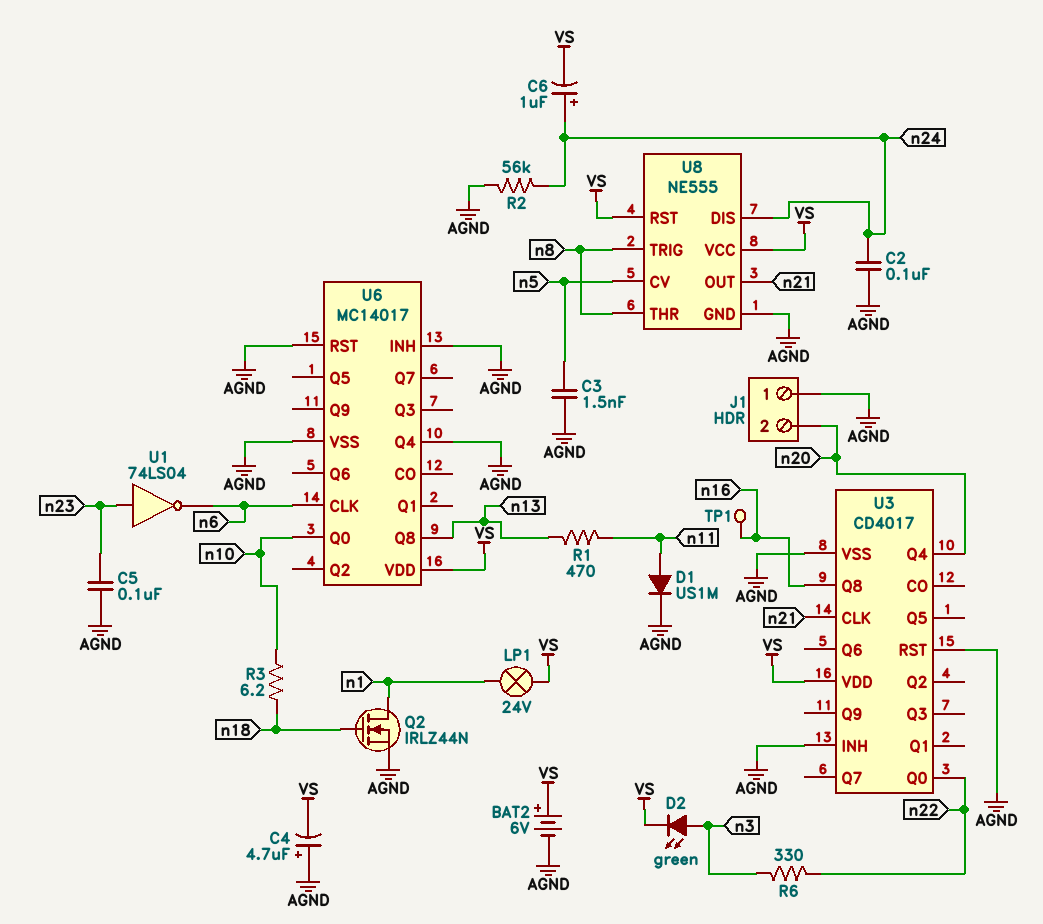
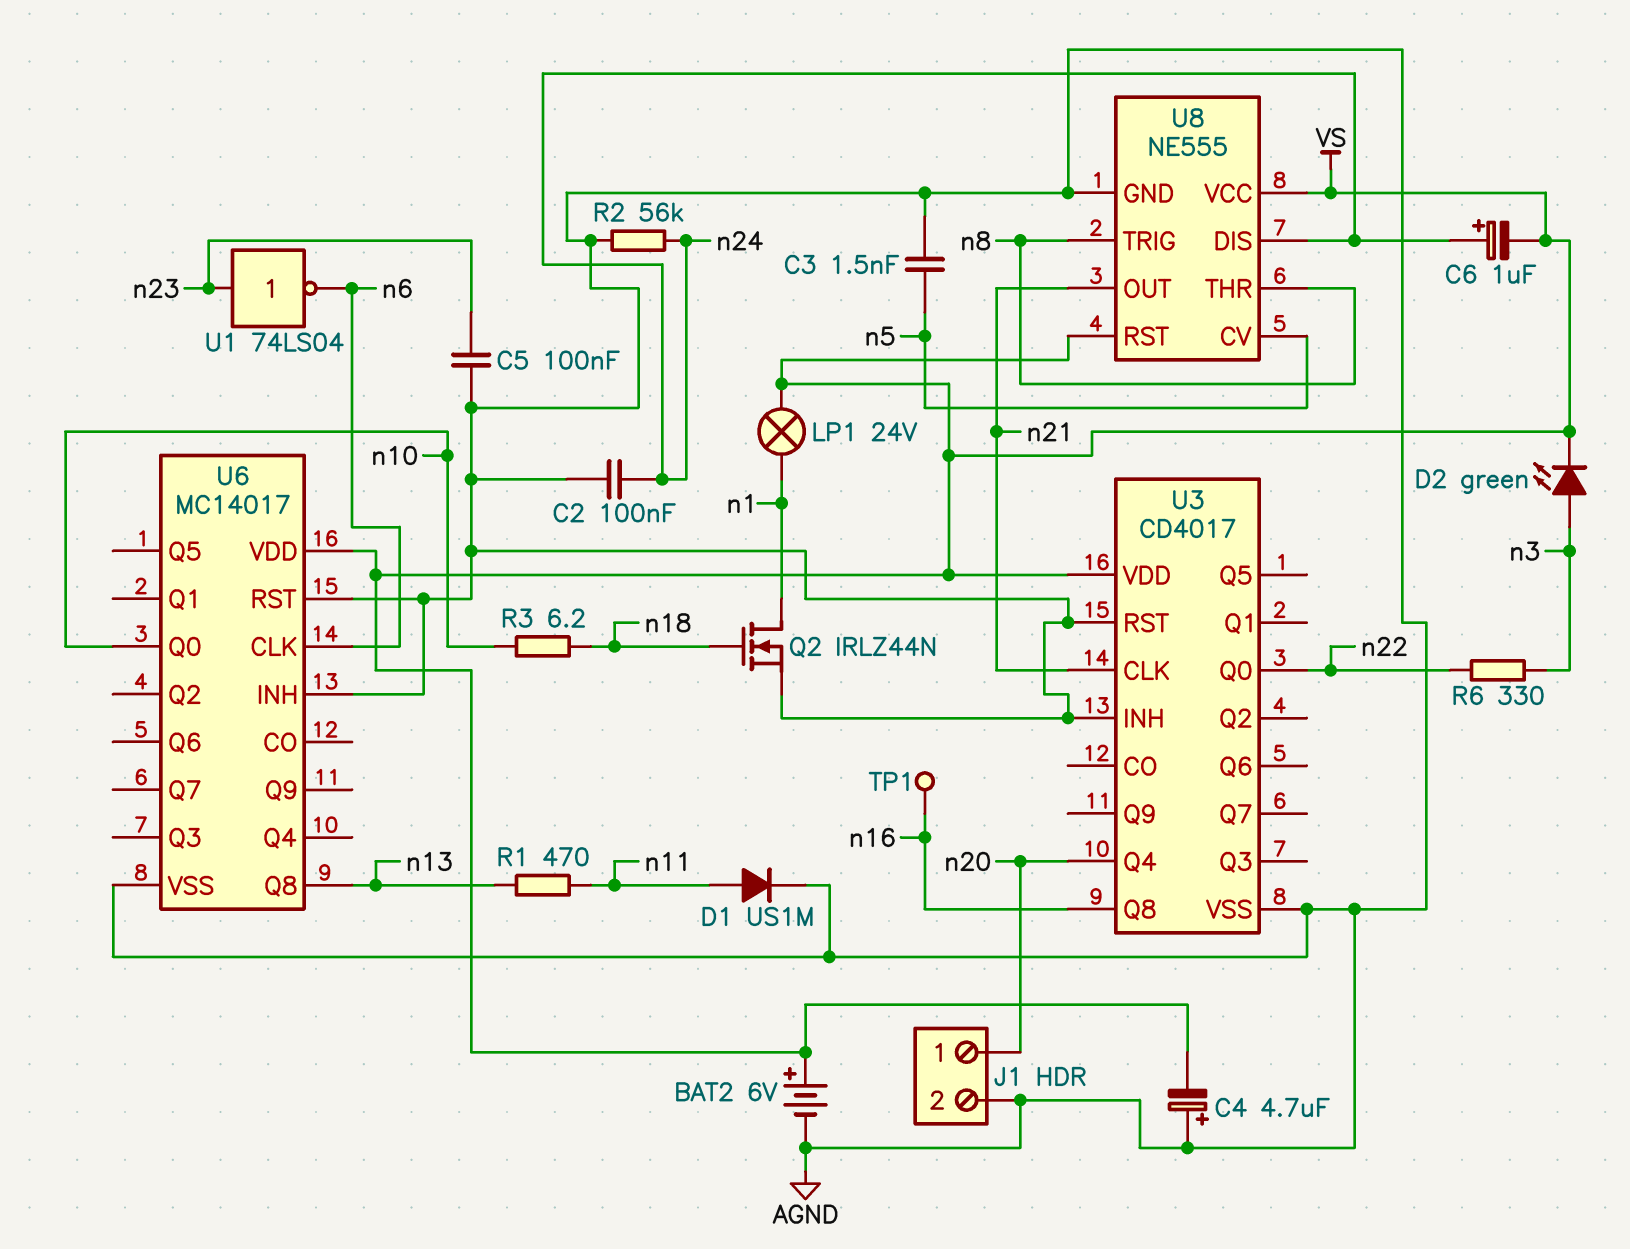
J1 pin 1: AGND -> n20
J1 pin 2: n20 -> AGND
U6 pin Q4: AGND -> none

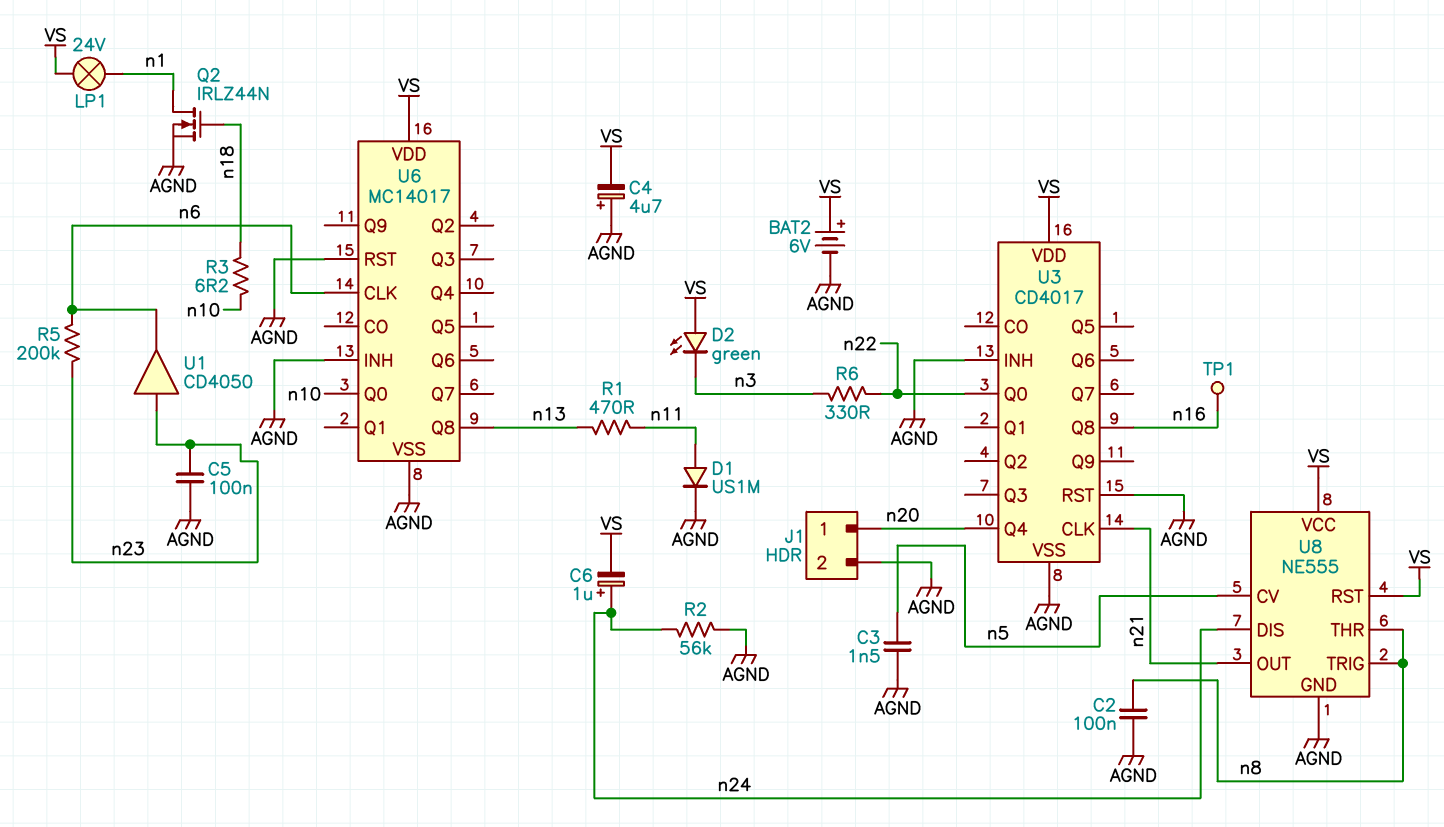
C2: 100nF (AGND, n24) -> 100nF (AGND, n8)
D2: LED green (A n3, K VS) -> LED green (A VS, K n3)
R5: none -> 200k (n6, n23)
U1: NOT 74LS04 (in n23, out n6) -> buffer CD4050 (in n23, out n6)

